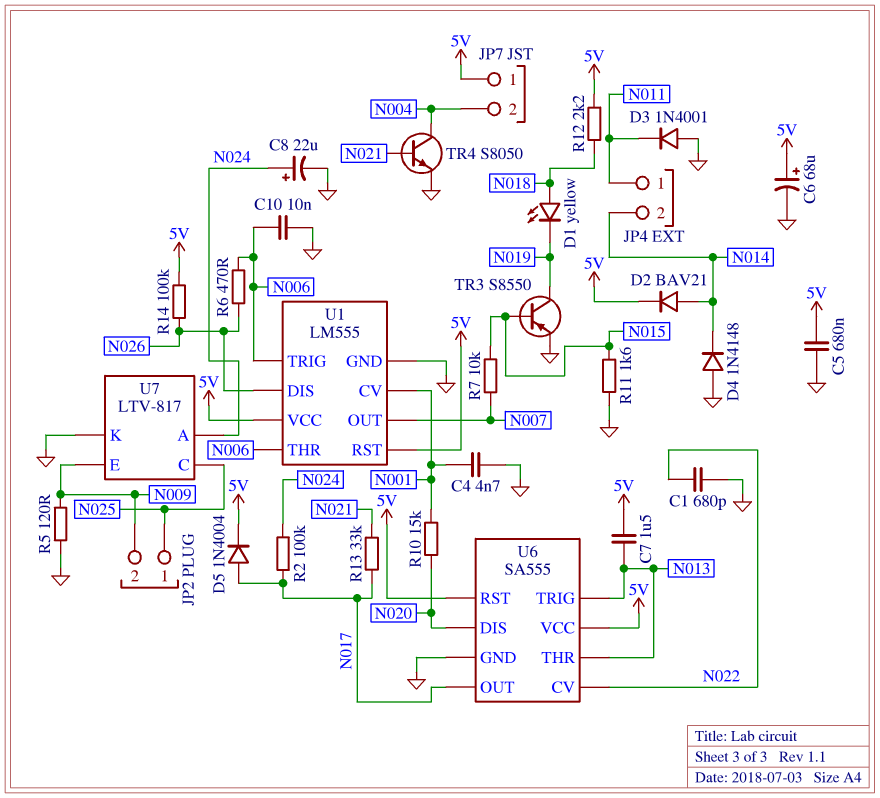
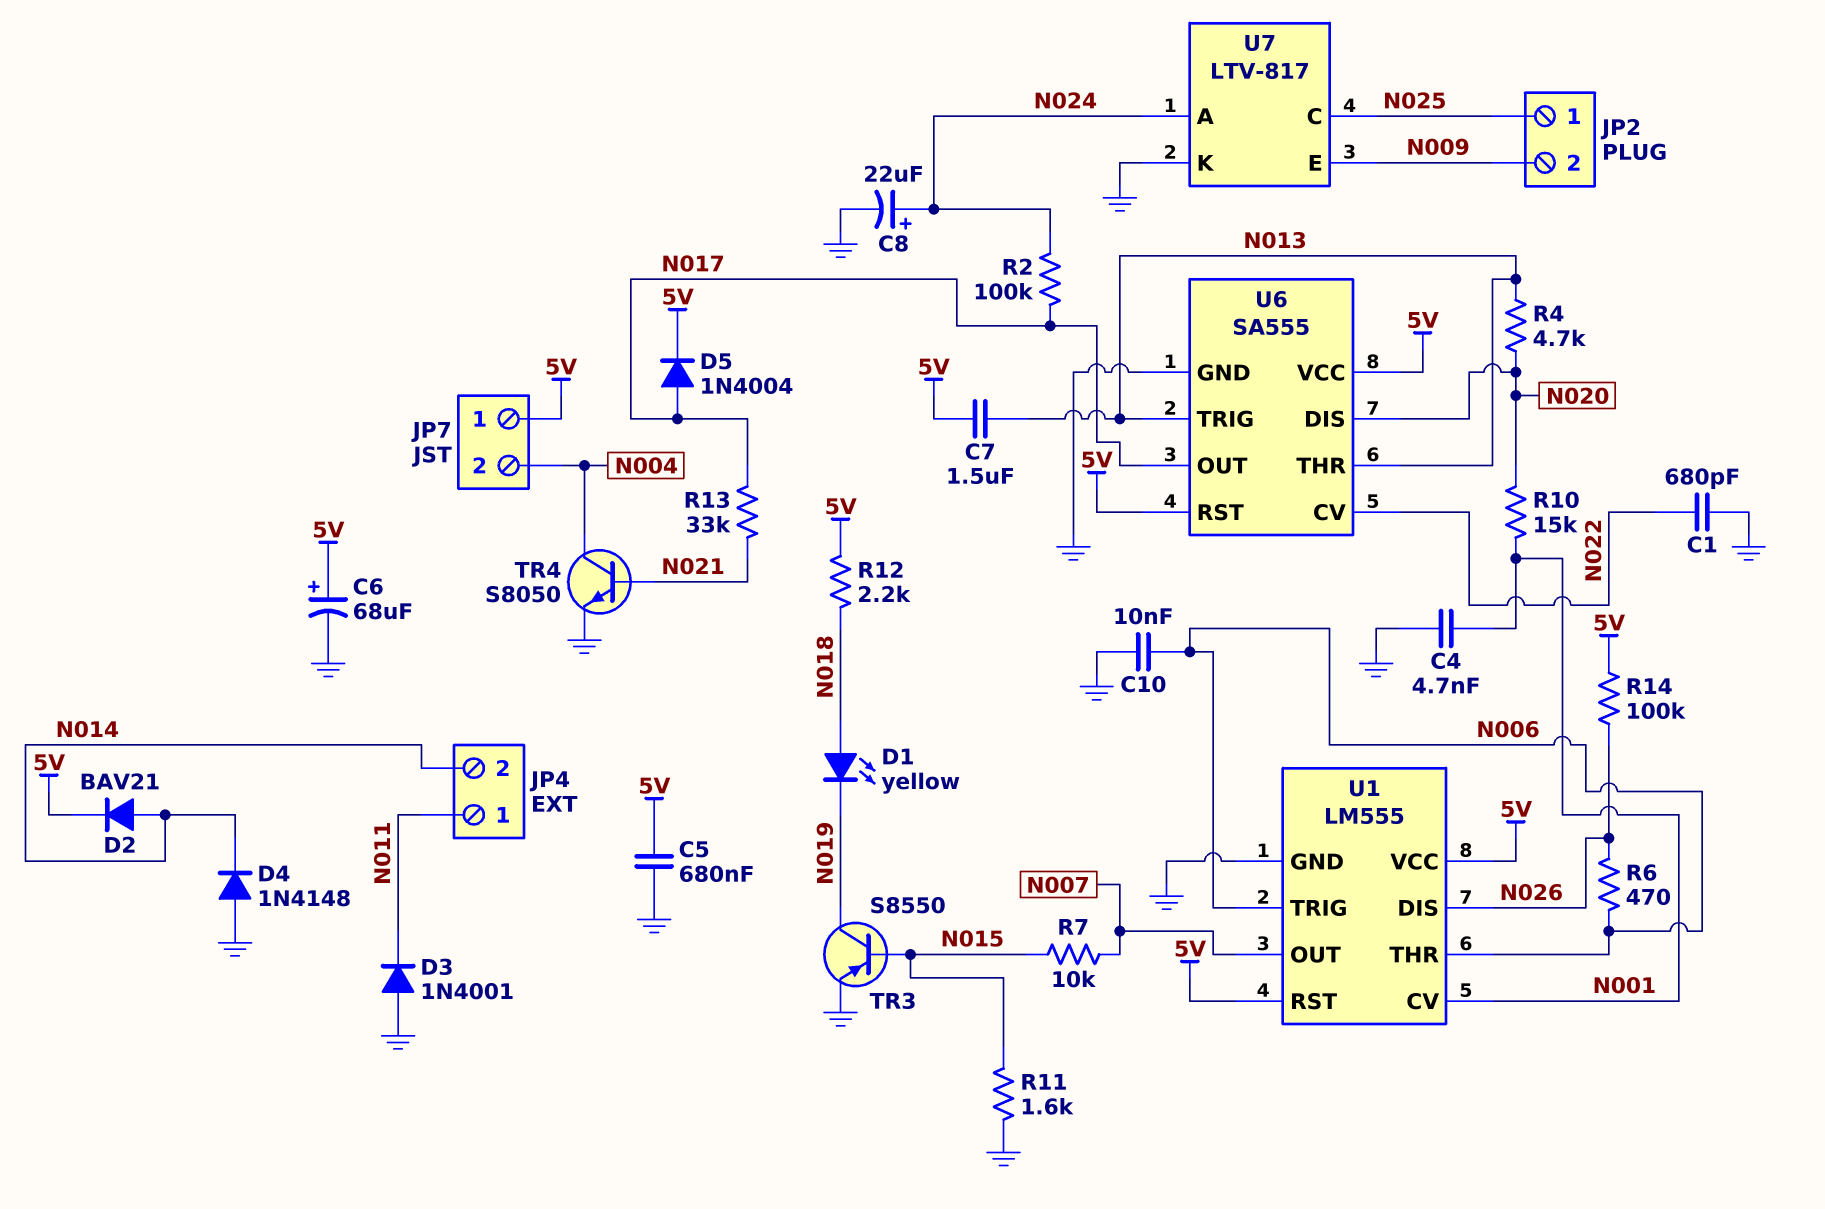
R4: none -> 4.7k (N013, N020)
R5: 120 (GND, N009) -> none

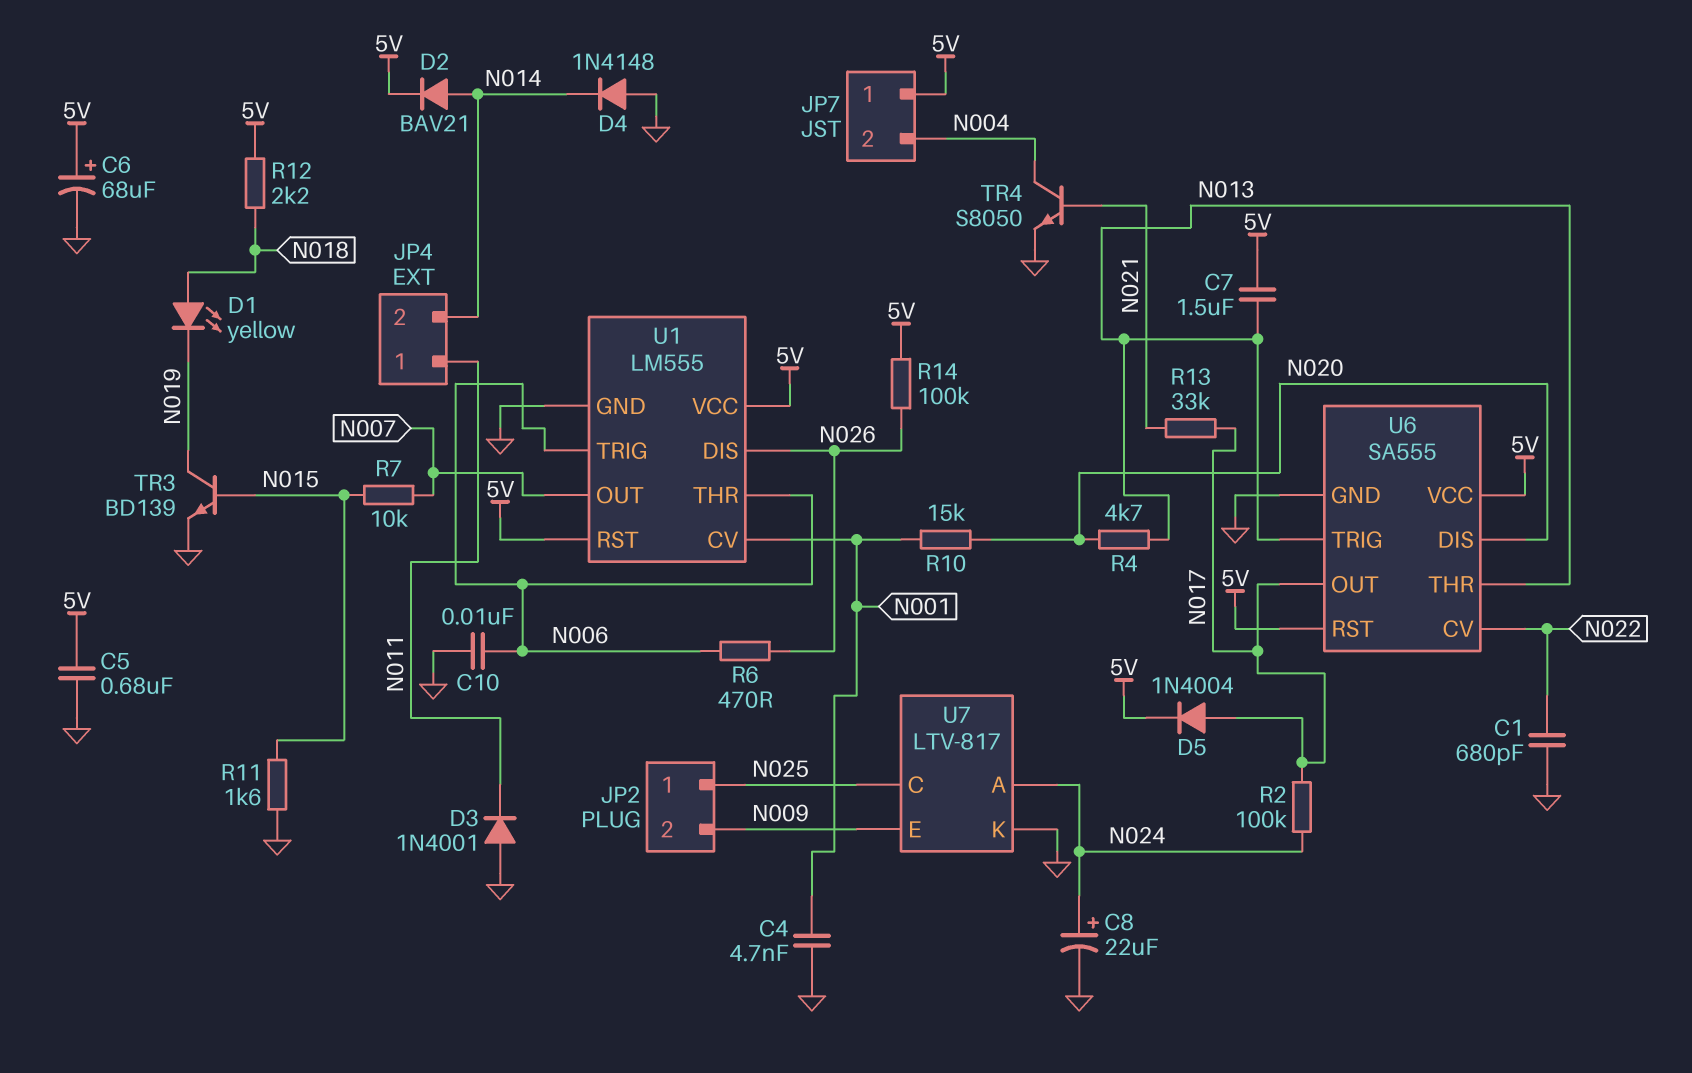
TR3: PNP S8550 (B N015, C N019, E GND) -> NPN BD139 (B N015, C N019, E GND)

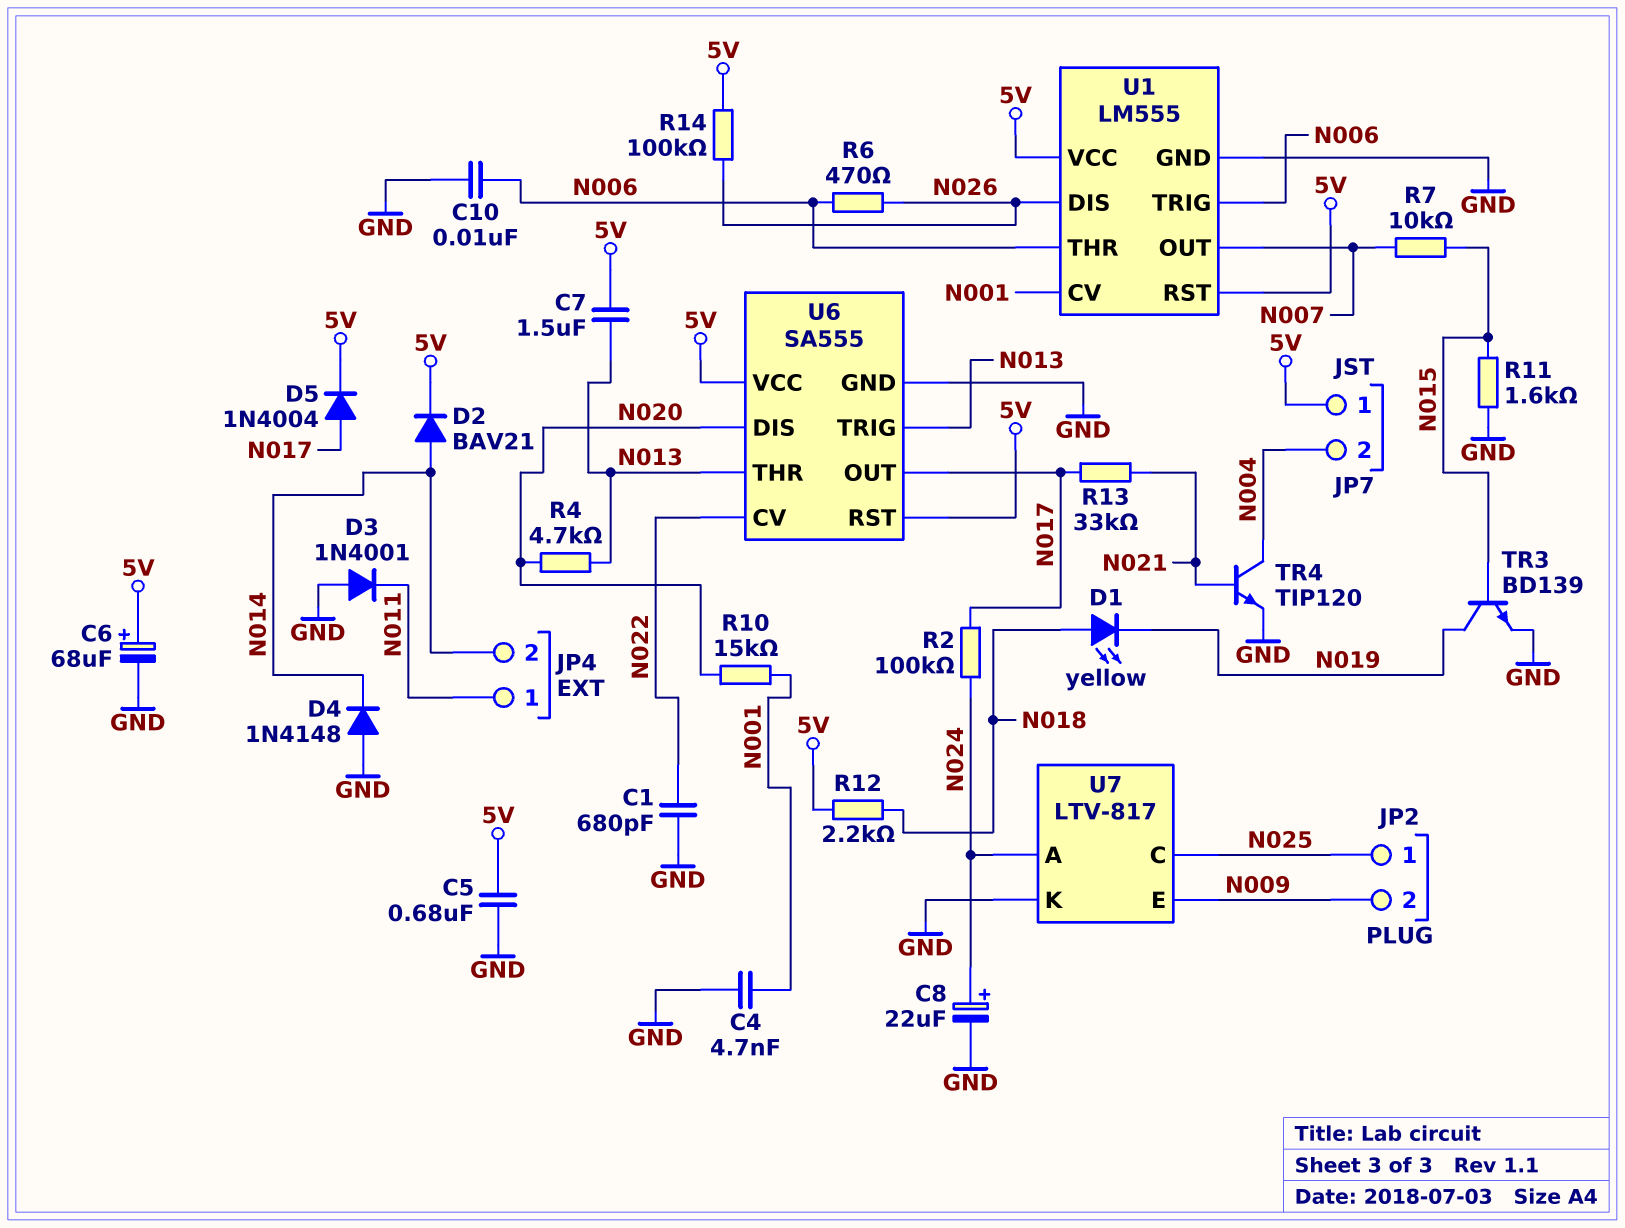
TR4: NPN S8050 (B N021, C N004, E GND) -> NPN TIP120 (B N021, C N004, E GND)

